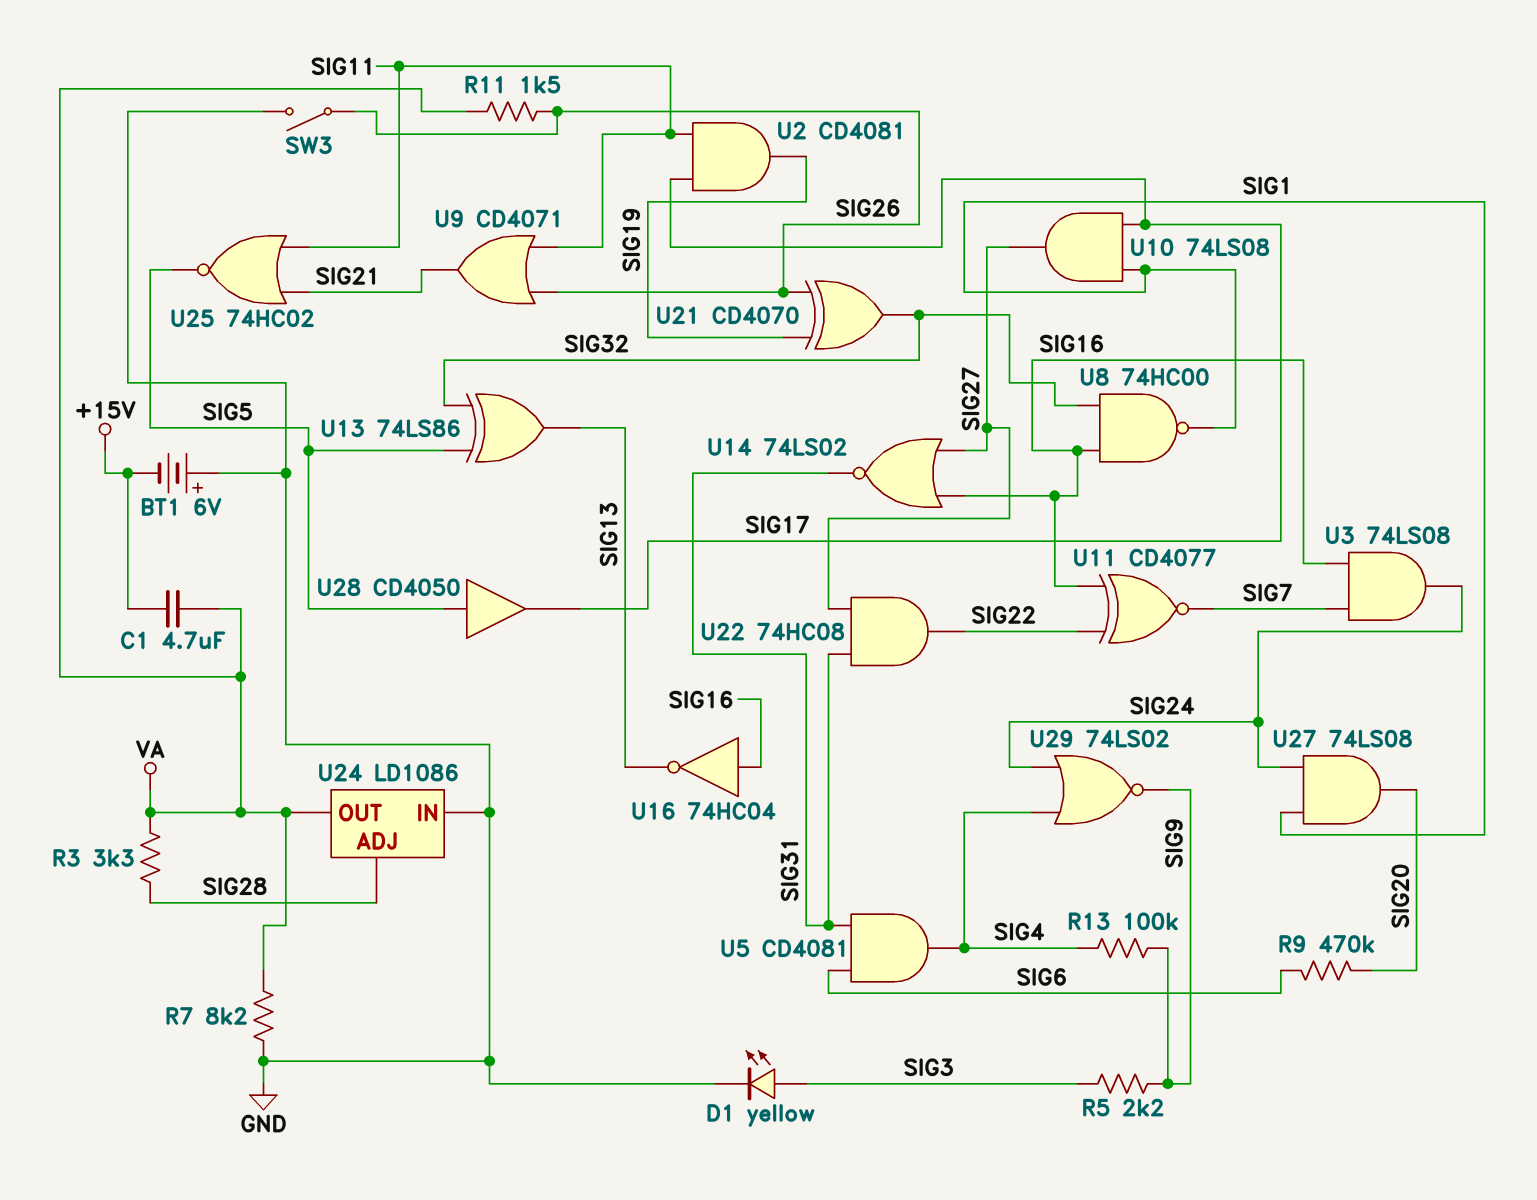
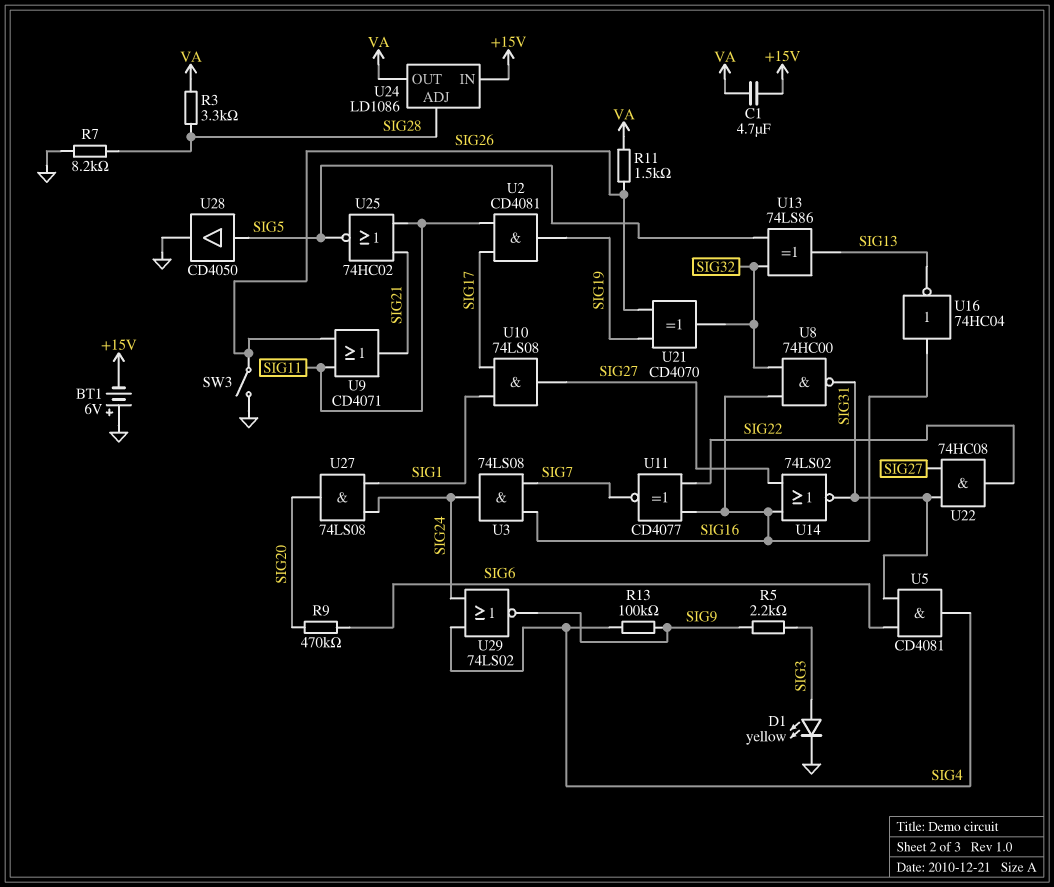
R7: 8.2k (GND, VA) -> 8.2k (GND, SIG28)
U8: NAND 74HC00 (in SIG16, in SIG32, out SIG1) -> NAND 74HC00 (in SIG16, in SIG32, out SIG31)
U24 pin IN: GND -> +15V
U28: buffer CD4050 (in SIG5, out SIG17) -> buffer CD4050 (in SIG5, out GND)

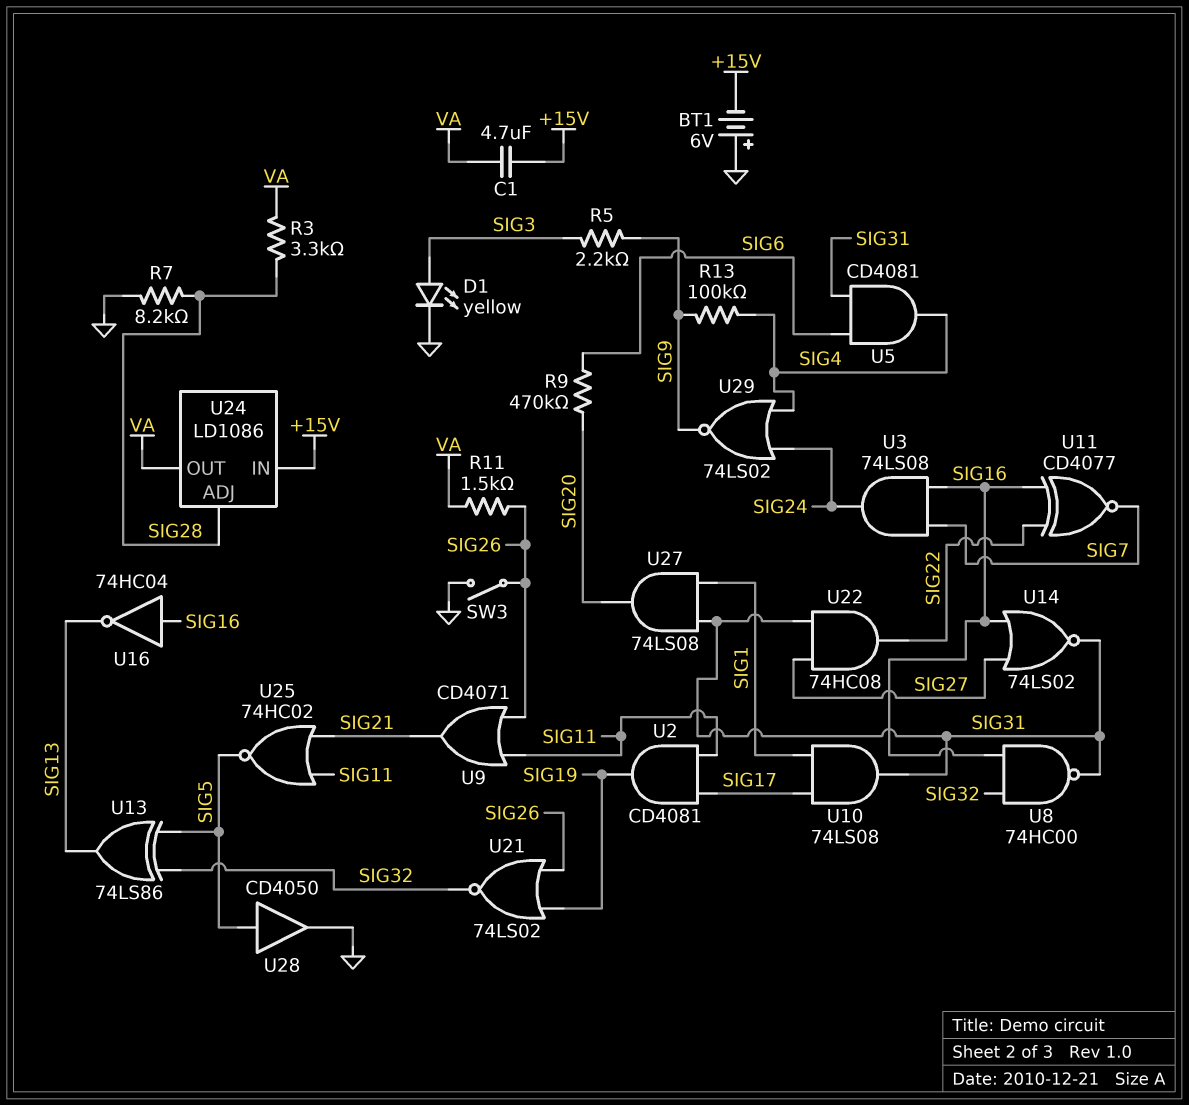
U10: AND 74LS08 (in SIG1, in SIG17, out SIG27) -> AND 74LS08 (in SIG1, in SIG17, out SIG31)
U21: XOR CD4070 (in SIG19, in SIG26, out SIG32) -> NOR 74LS02 (in SIG19, in SIG26, out SIG32)
U27: AND 74LS08 (in SIG1, in SIG24, out SIG20) -> AND 74LS08 (in SIG1, in SIG31, out SIG20)

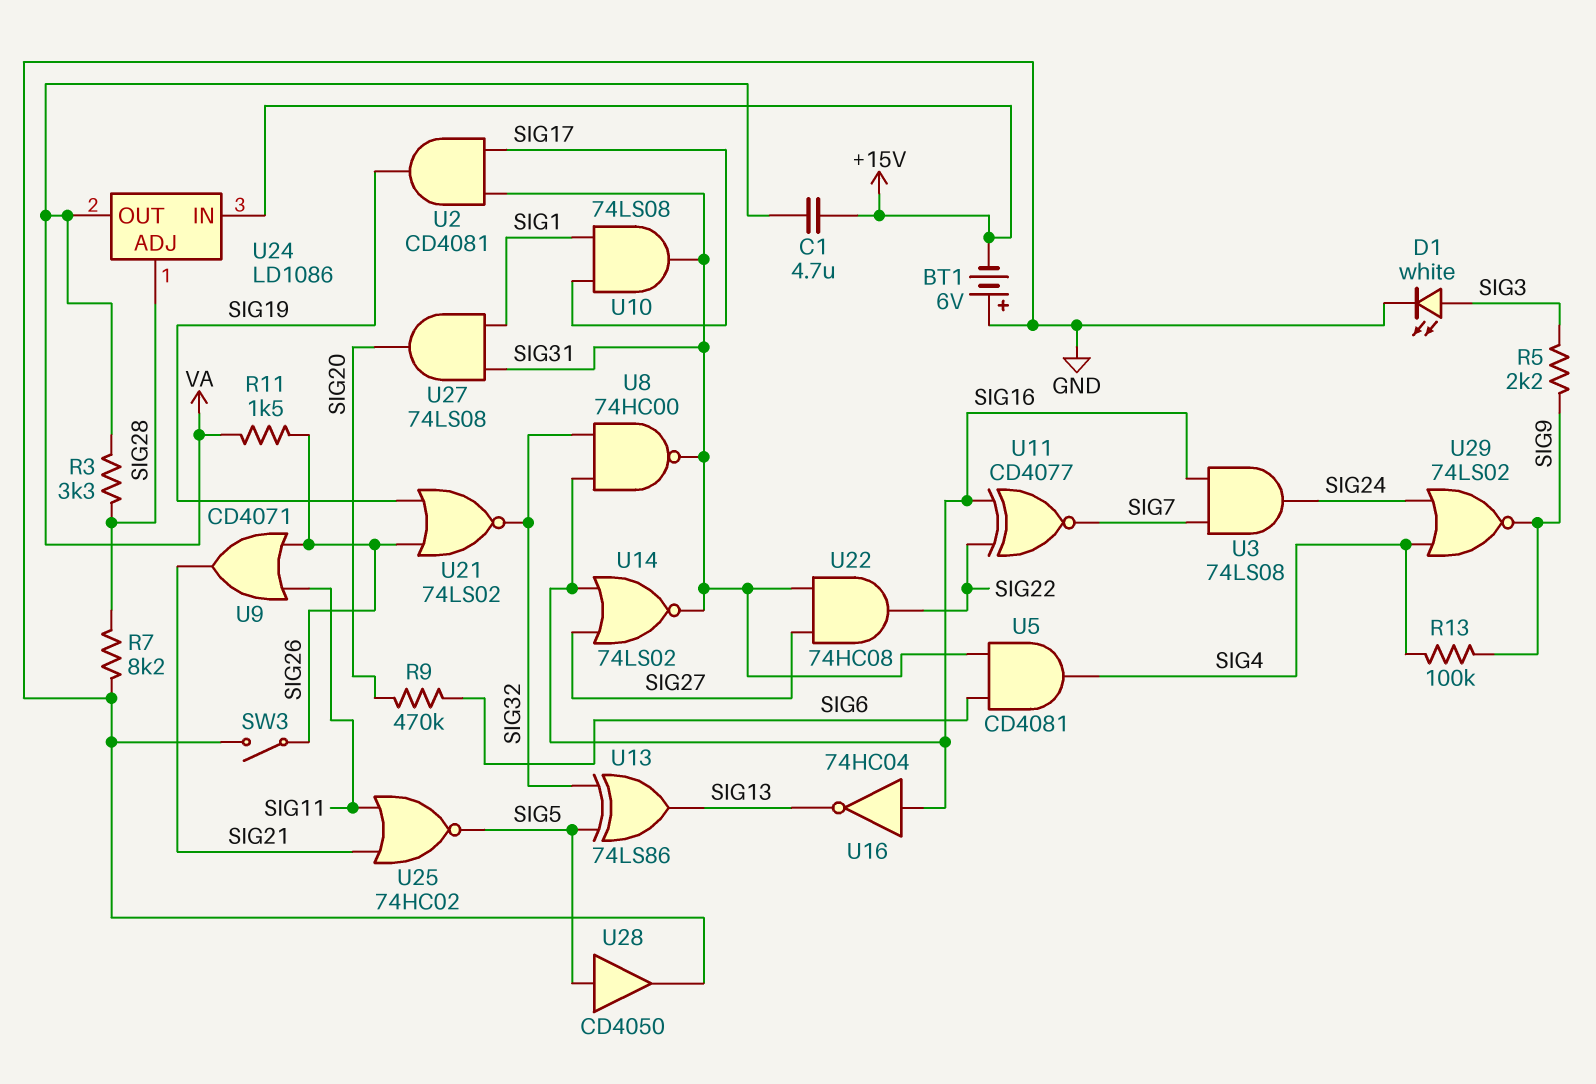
D1: LED yellow (A SIG3, K GND) -> LED white (A SIG3, K GND)
U2: AND CD4081 (in SIG11, in SIG17, out SIG19) -> AND CD4081 (in SIG17, in SIG31, out SIG19)

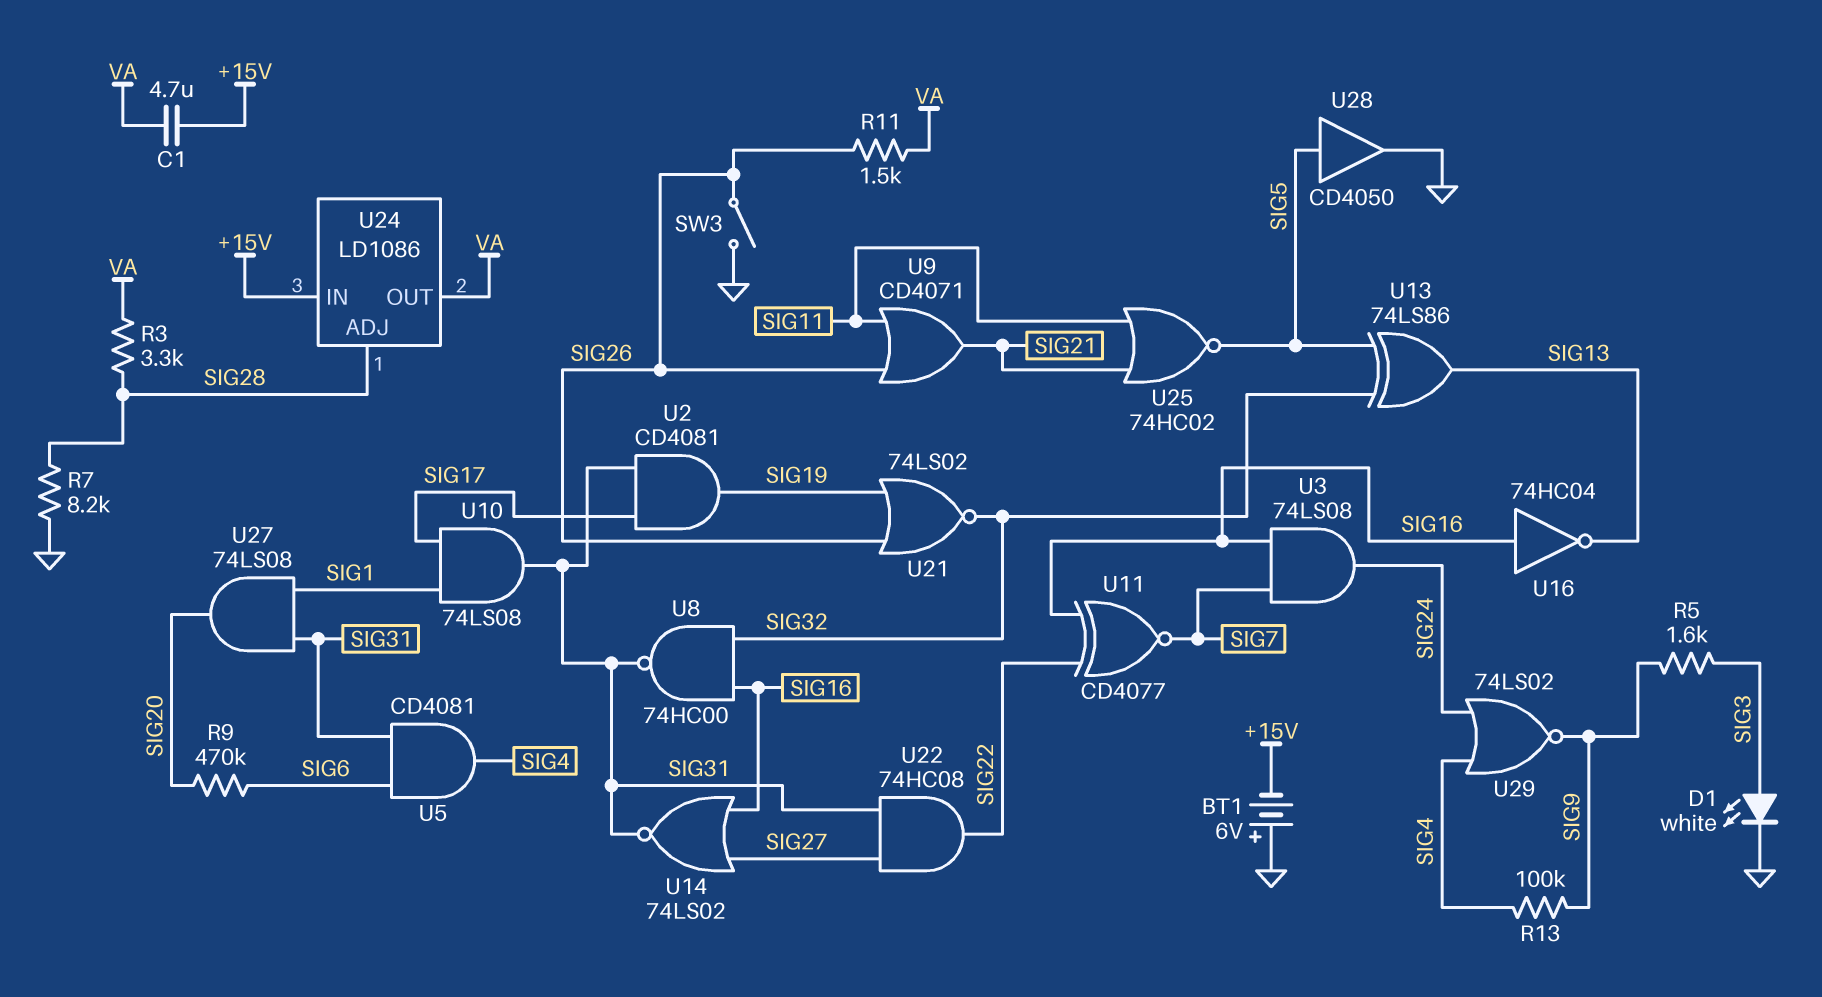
R5: 2.2k (SIG3, SIG9) -> 1.6k (SIG3, SIG9)

